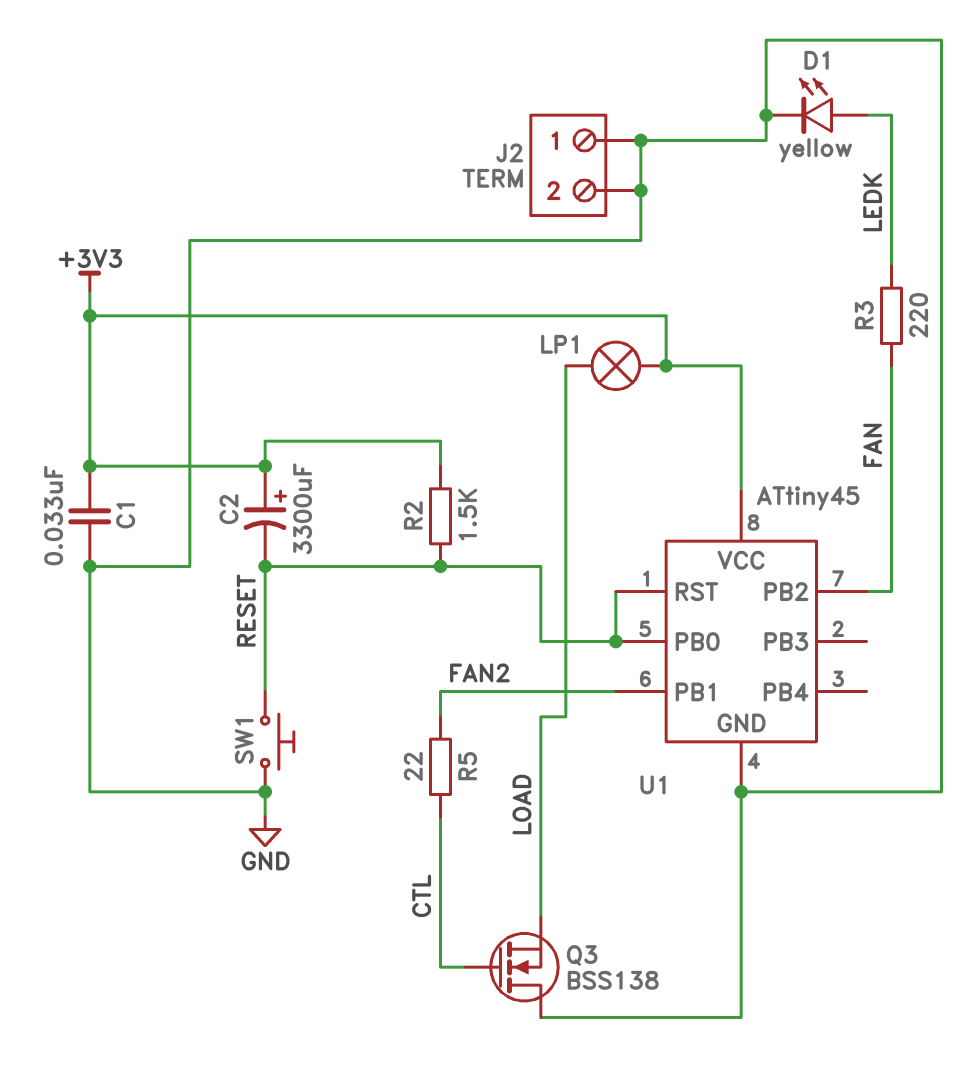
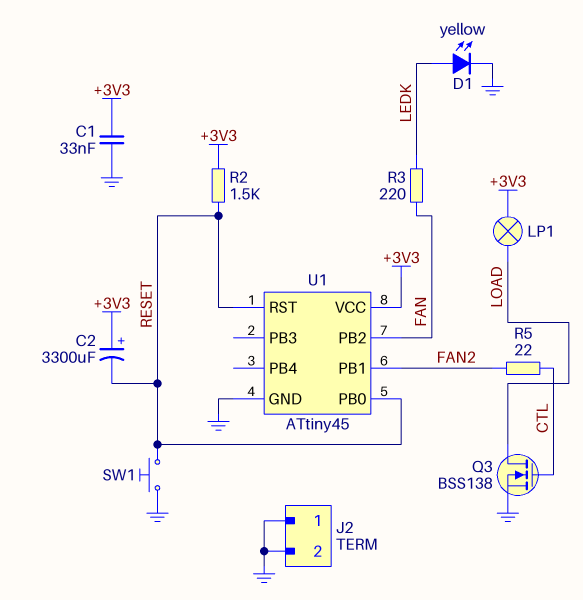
Q3: NMOS BSS138 (G CTL, D GND, S LOAD) -> NMOS BSS138 (G CTL, D LOAD, S GND)

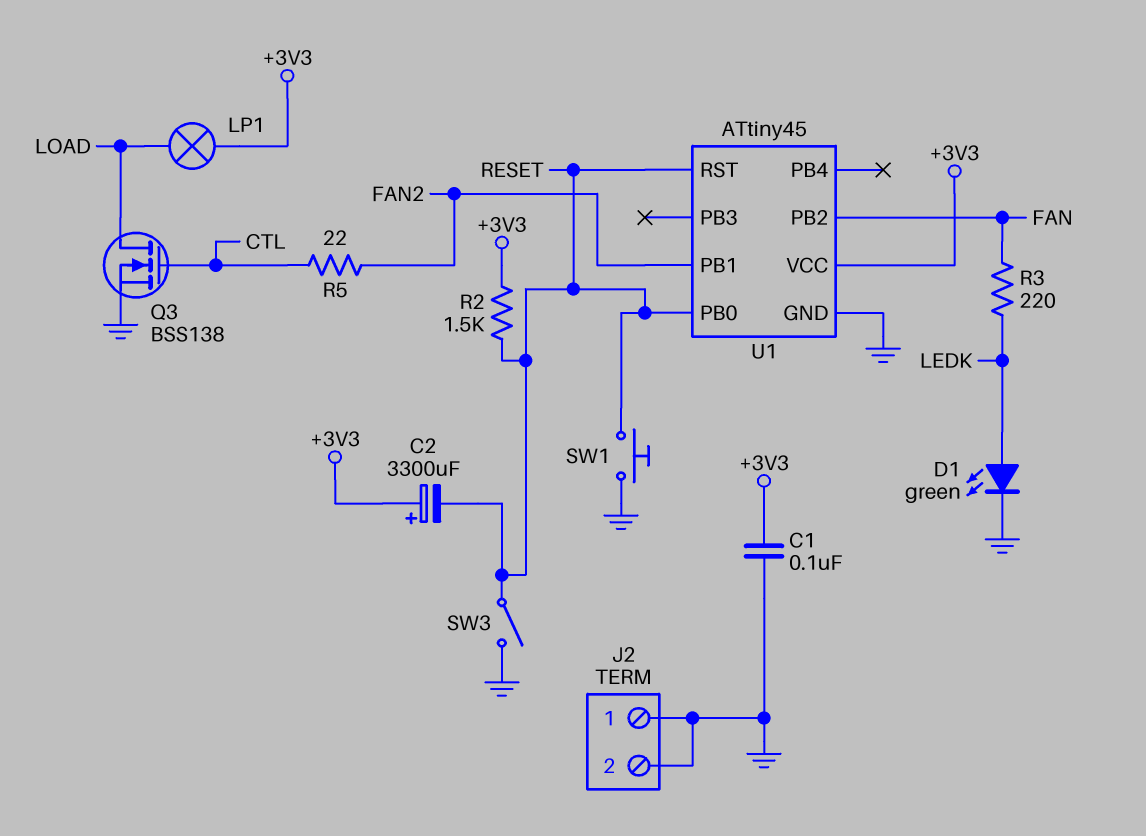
C1: 33nF (+3V3, GND) -> 100nF (+3V3, GND)
D1: LED yellow (A LEDK, K GND) -> LED green (A LEDK, K GND)
SW3: none -> switch (GND, RESET)

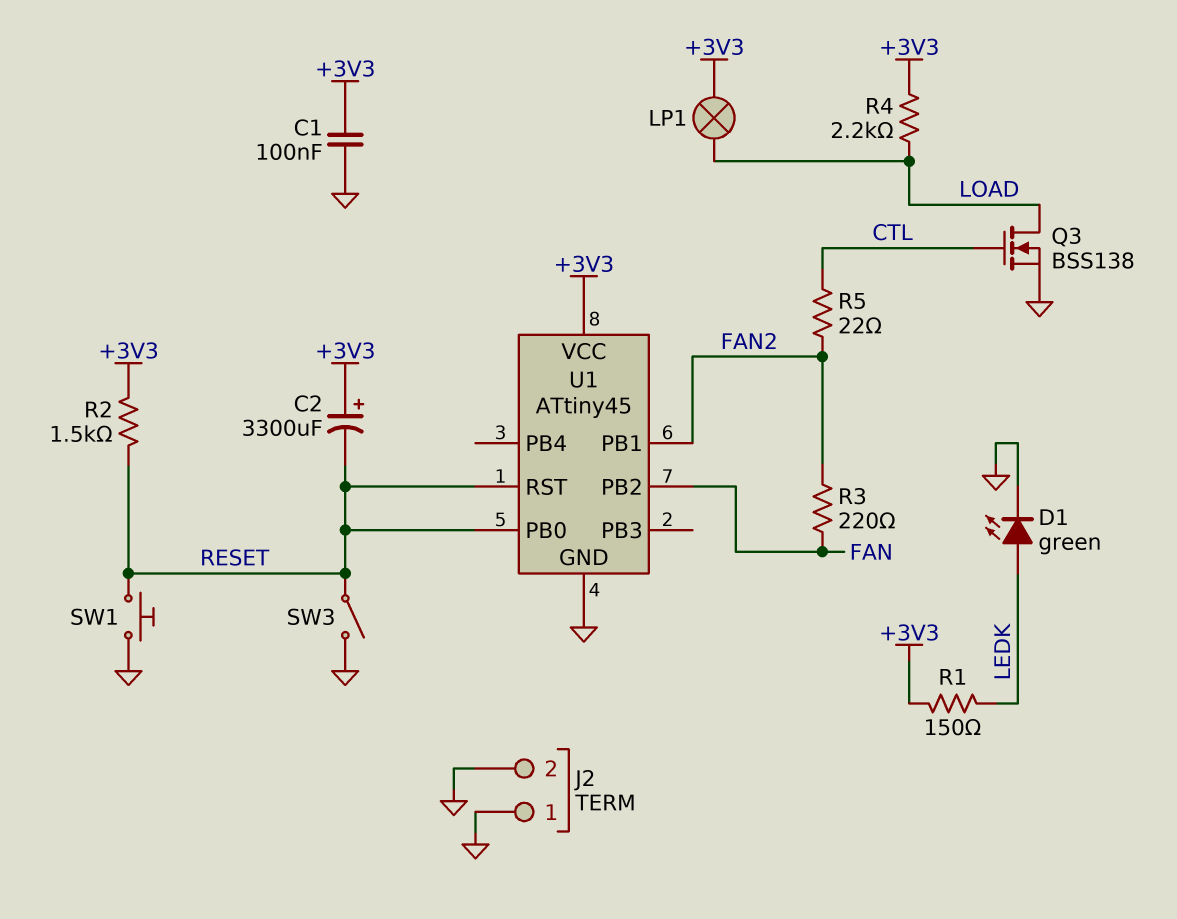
R1: none -> 150 (+3V3, LEDK)
R3: 220 (FAN, LEDK) -> 220 (FAN, FAN2)
R4: none -> 2.2k (+3V3, LOAD)

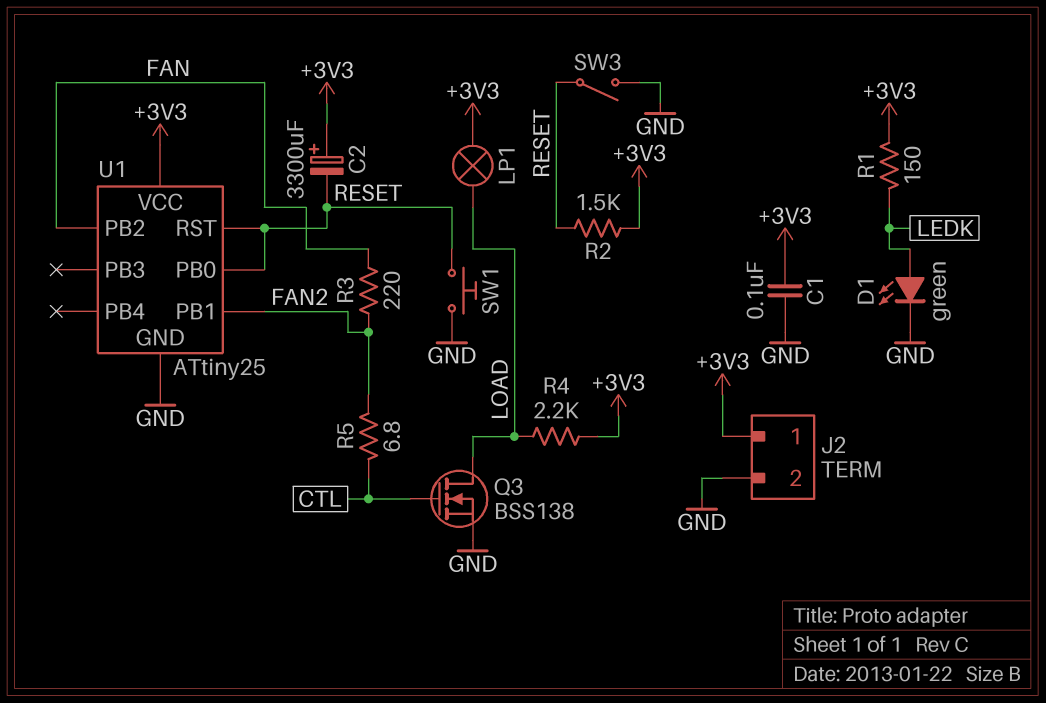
J2 pin 1: GND -> +3V3
R5: 22 (CTL, FAN2) -> 6.8 (CTL, FAN2)
U1: ATtiny45 -> ATtiny25

